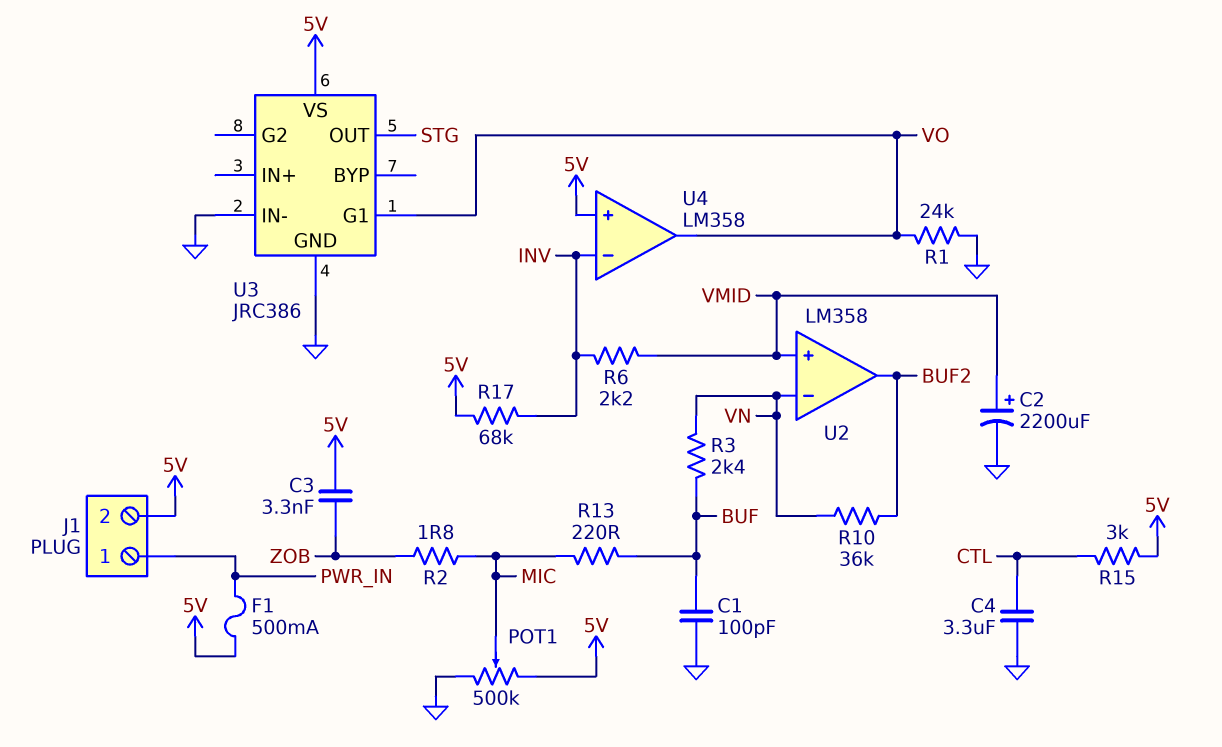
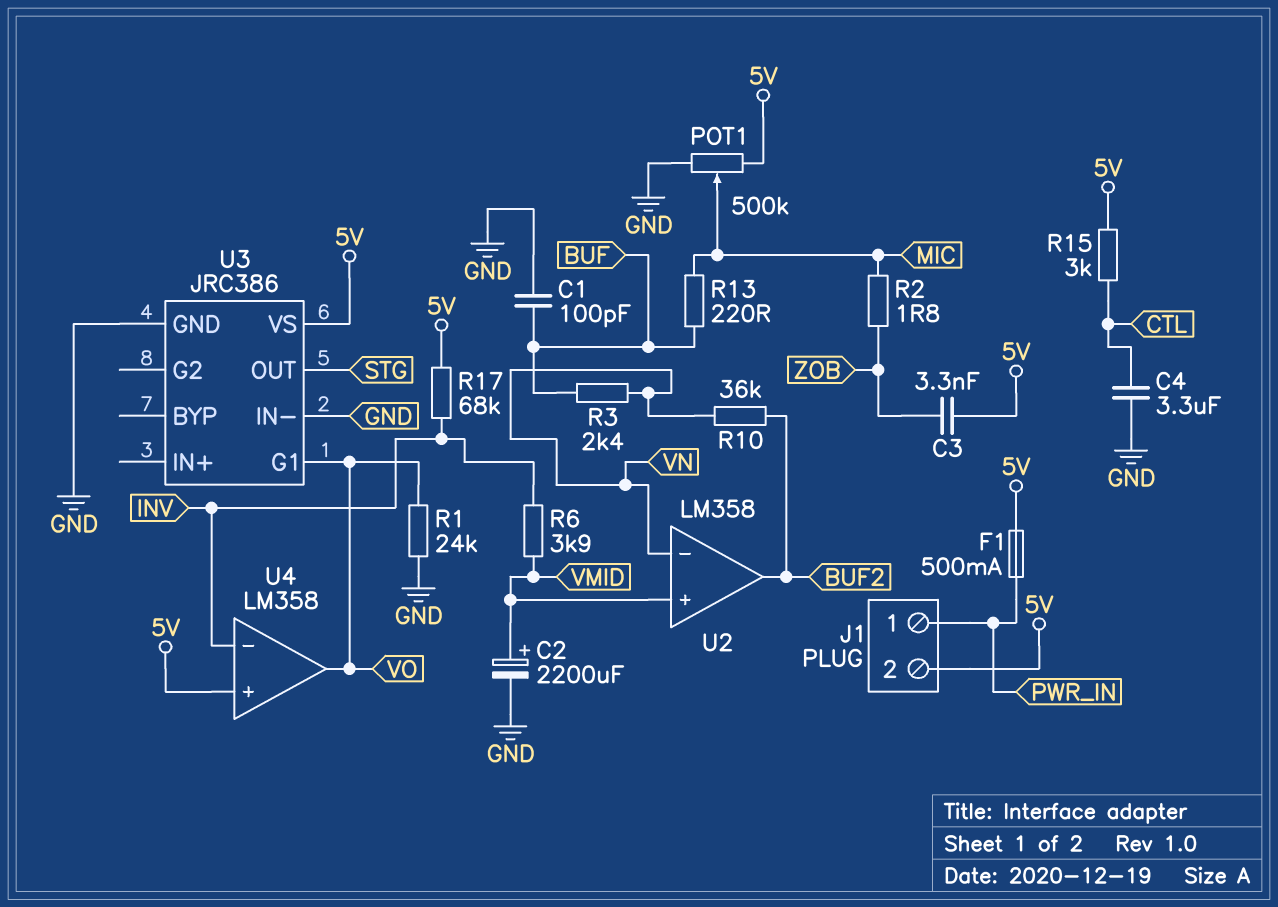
R6: 2.2k (INV, VMID) -> 3.9k (INV, VMID)

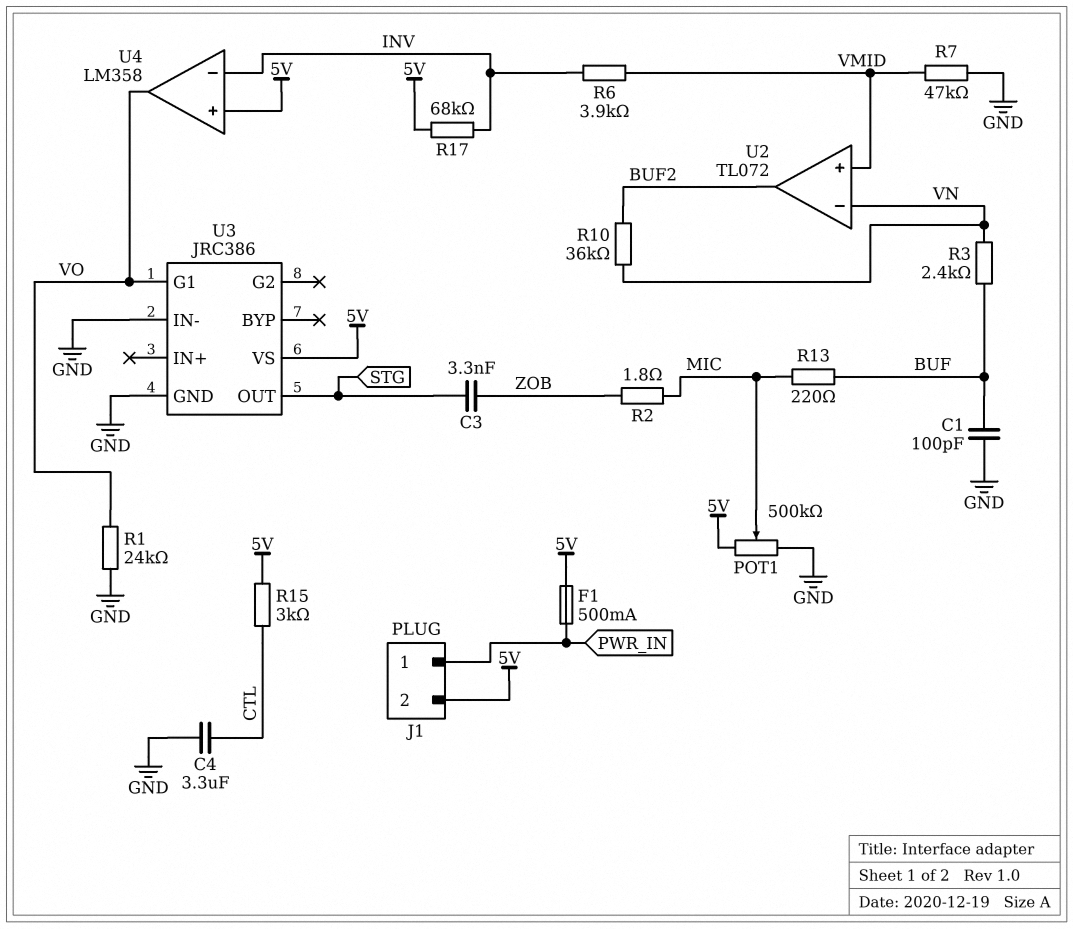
C2: 2200uF (plus VMID, minus GND) -> none
C3: 3.3nF (5V, ZOB) -> 3.3nF (STG, ZOB)
R7: none -> 47k (GND, VMID)
U2: LM358 -> TL072

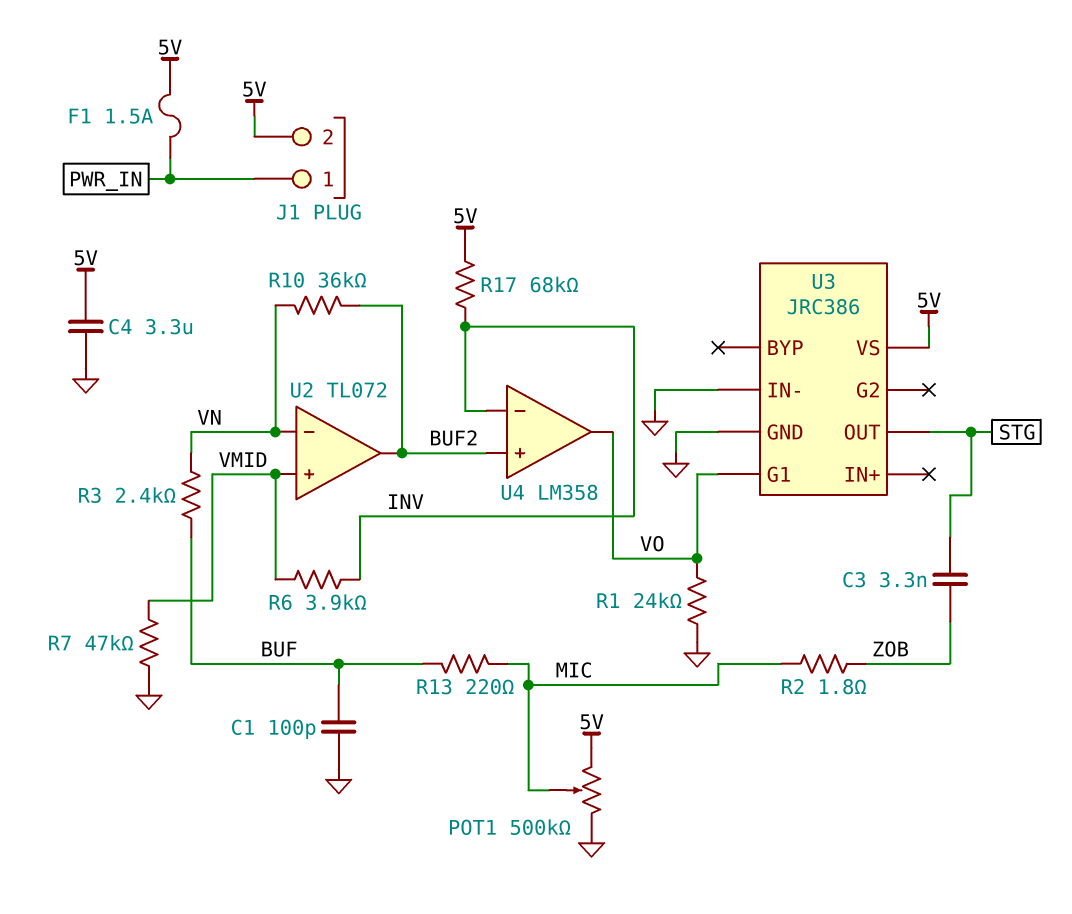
C4: 3.3uF (CTL, GND) -> 3.3uF (5V, GND)
F1: 500mA (5V, PWR_IN) -> 1.5A (5V, PWR_IN)
R15: 3k (5V, CTL) -> none
U4 pin in+: 5V -> BUF2

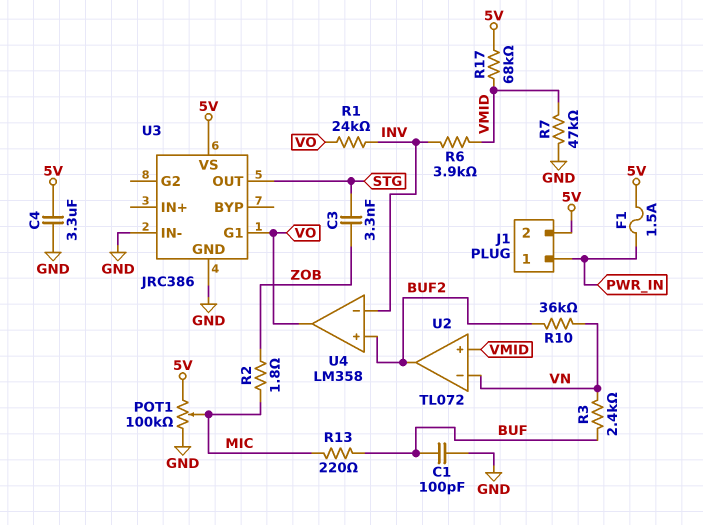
POT1: 500k (5V, GND, wiper MIC) -> 100k (5V, GND, wiper MIC)
R1: 24k (GND, VO) -> 24k (INV, VO)
R17: 68k (5V, INV) -> 68k (5V, VMID)

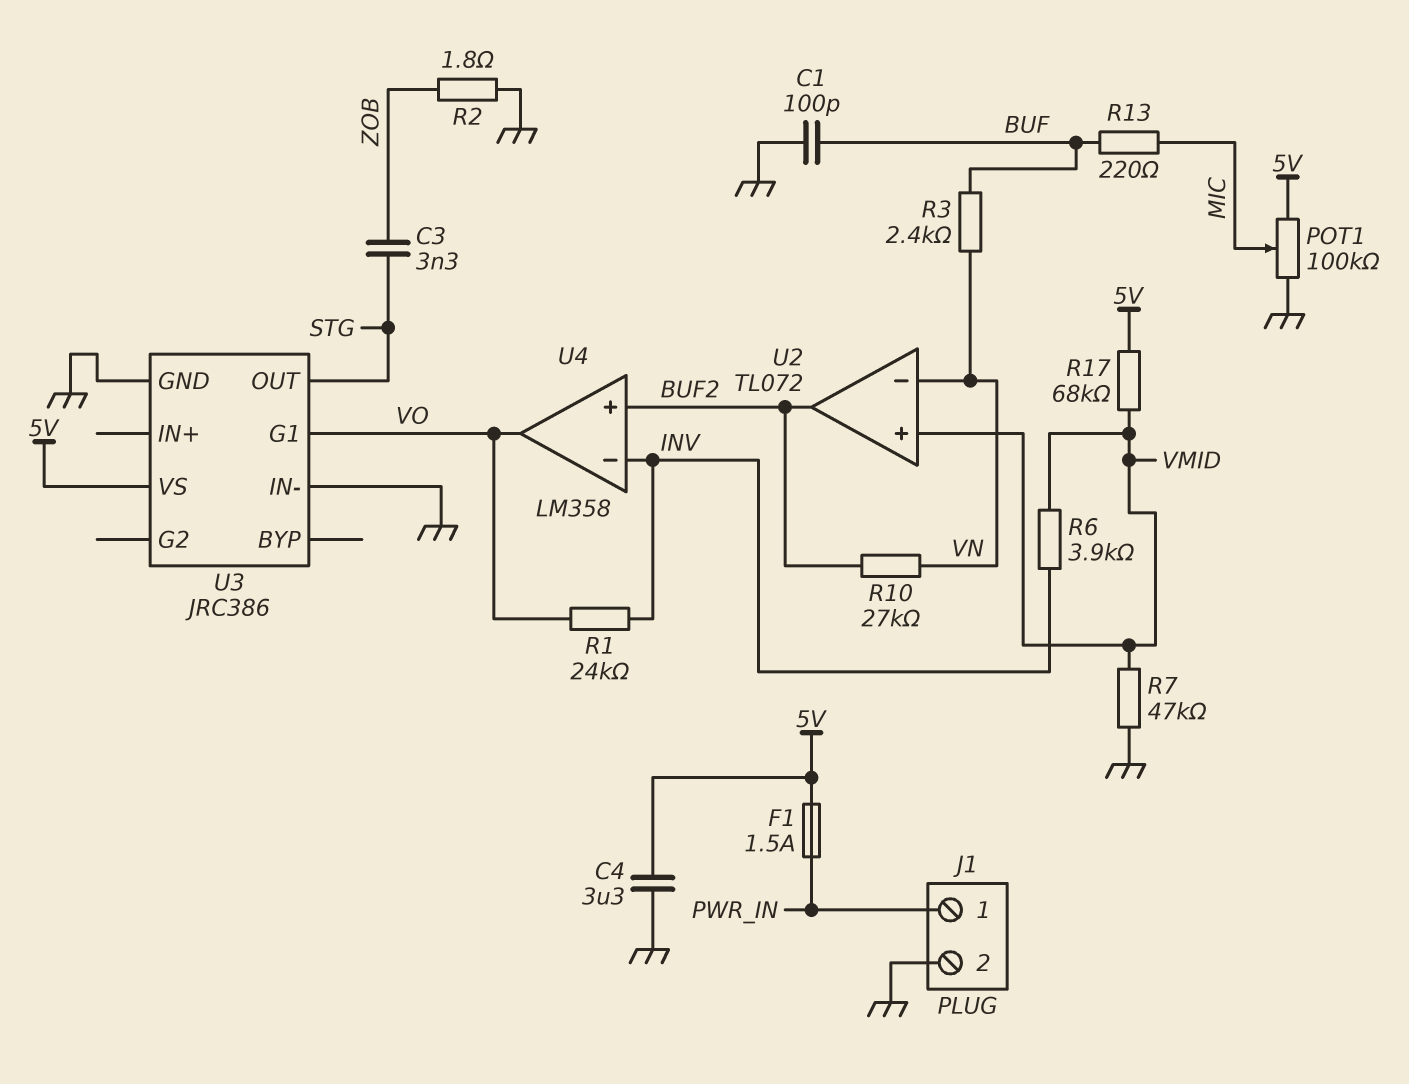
J1 pin 2: 5V -> GND
R2: 1.8 (MIC, ZOB) -> 1.8 (GND, ZOB)
R10: 36k (BUF2, VN) -> 27k (BUF2, VN)

